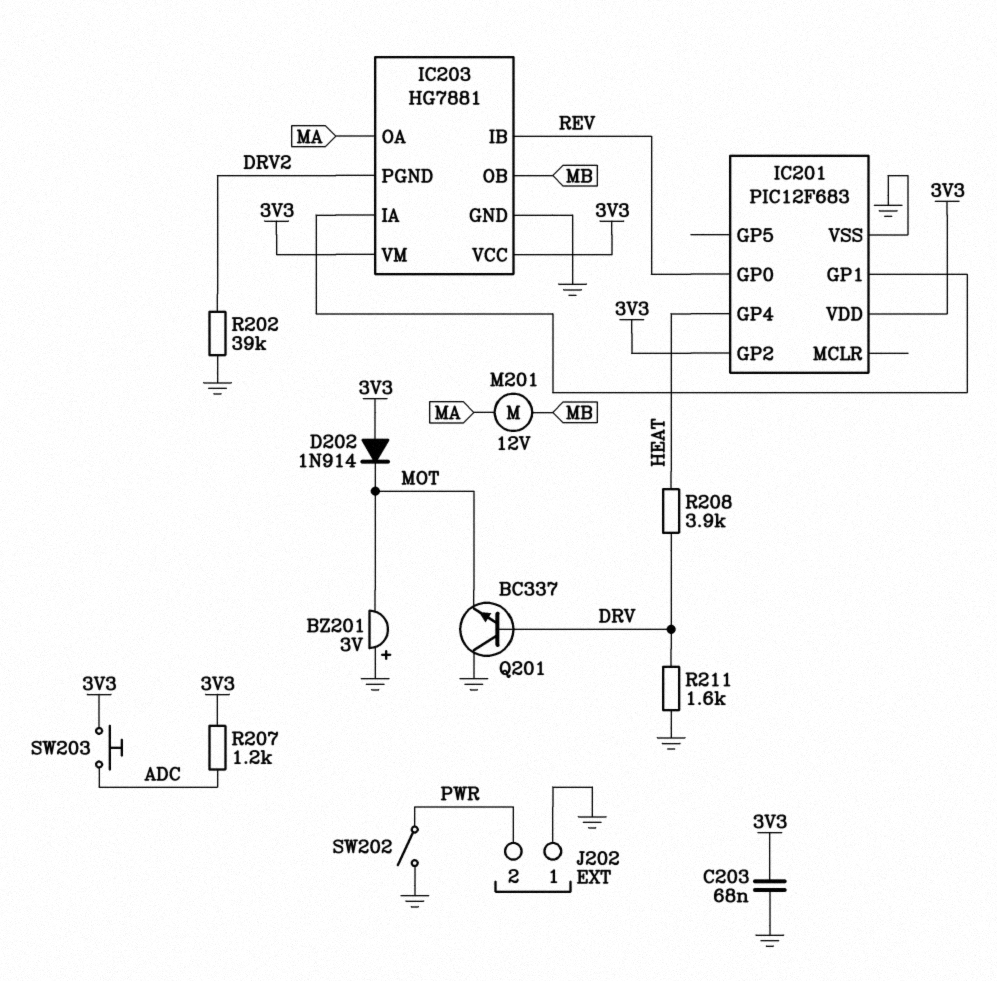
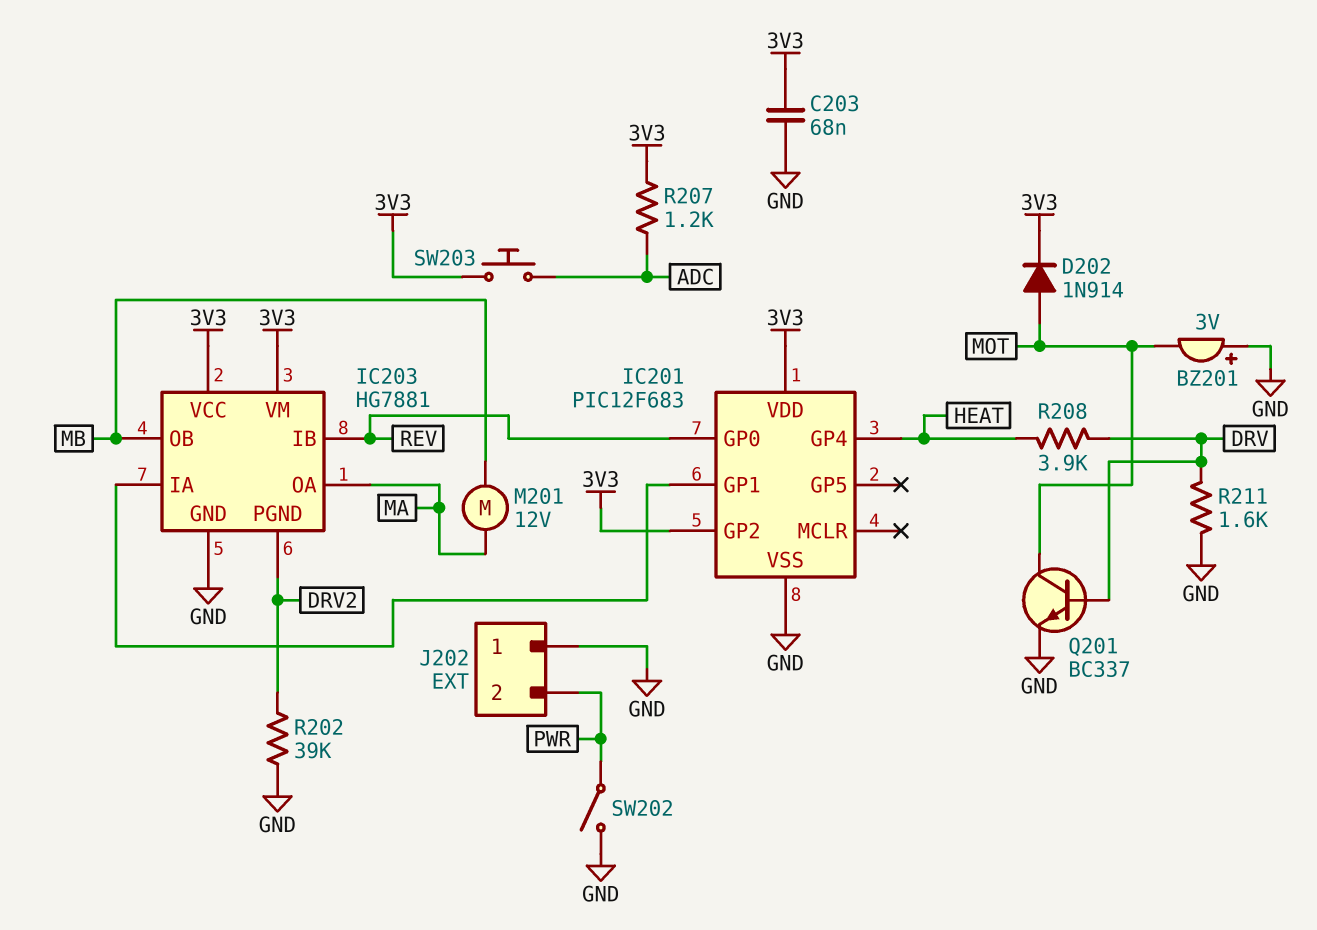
D202: diode 1N914 (A 3V3, K MOT) -> diode 1N914 (A MOT, K 3V3)
Q201: NPN BC337 (B DRV, C GND, E MOT) -> NPN BC337 (B DRV, C MOT, E GND)

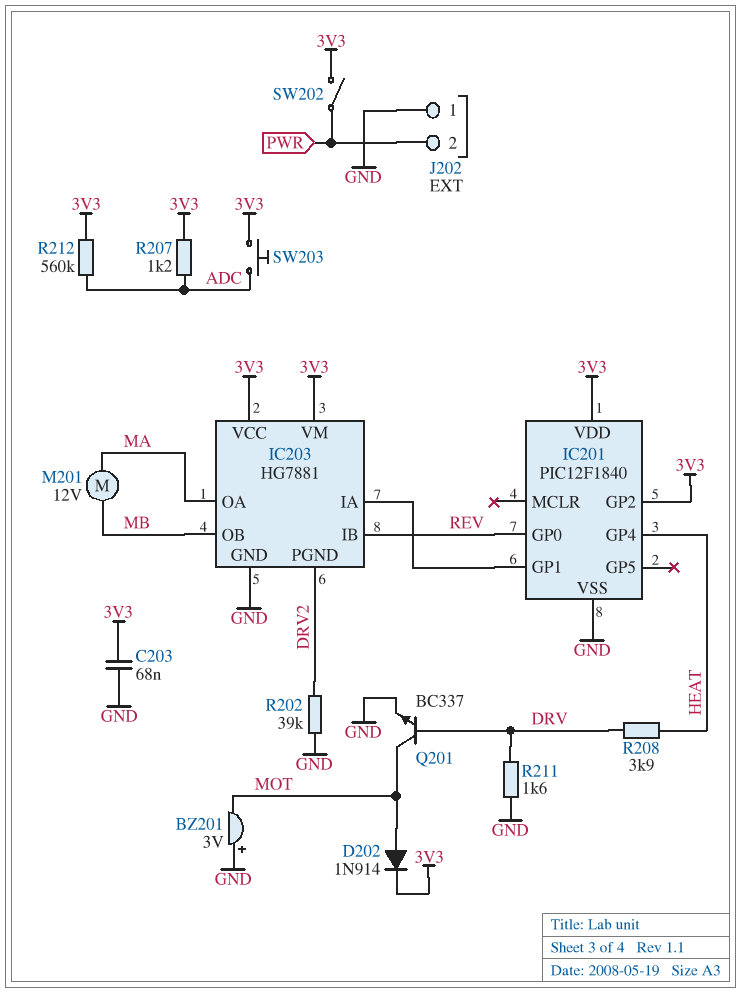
IC201: PIC12F683 -> PIC12F1840
R212: none -> 560k (3V3, ADC)
SW202: switch (GND, PWR) -> switch (3V3, PWR)

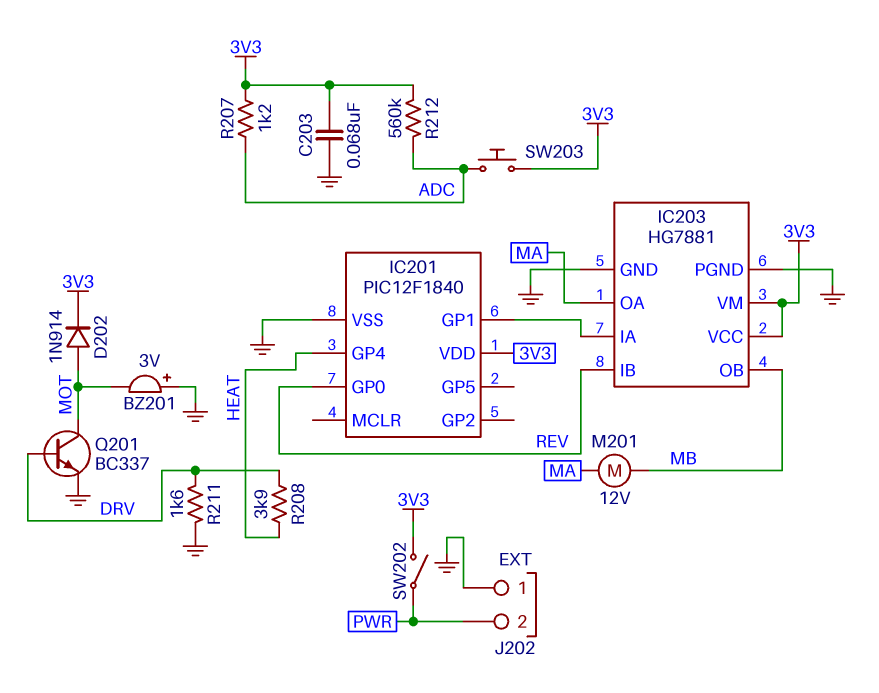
IC201 pin GP2: 3V3 -> none
IC203 pin PGND: DRV2 -> GND
R202: 39k (DRV2, GND) -> none

